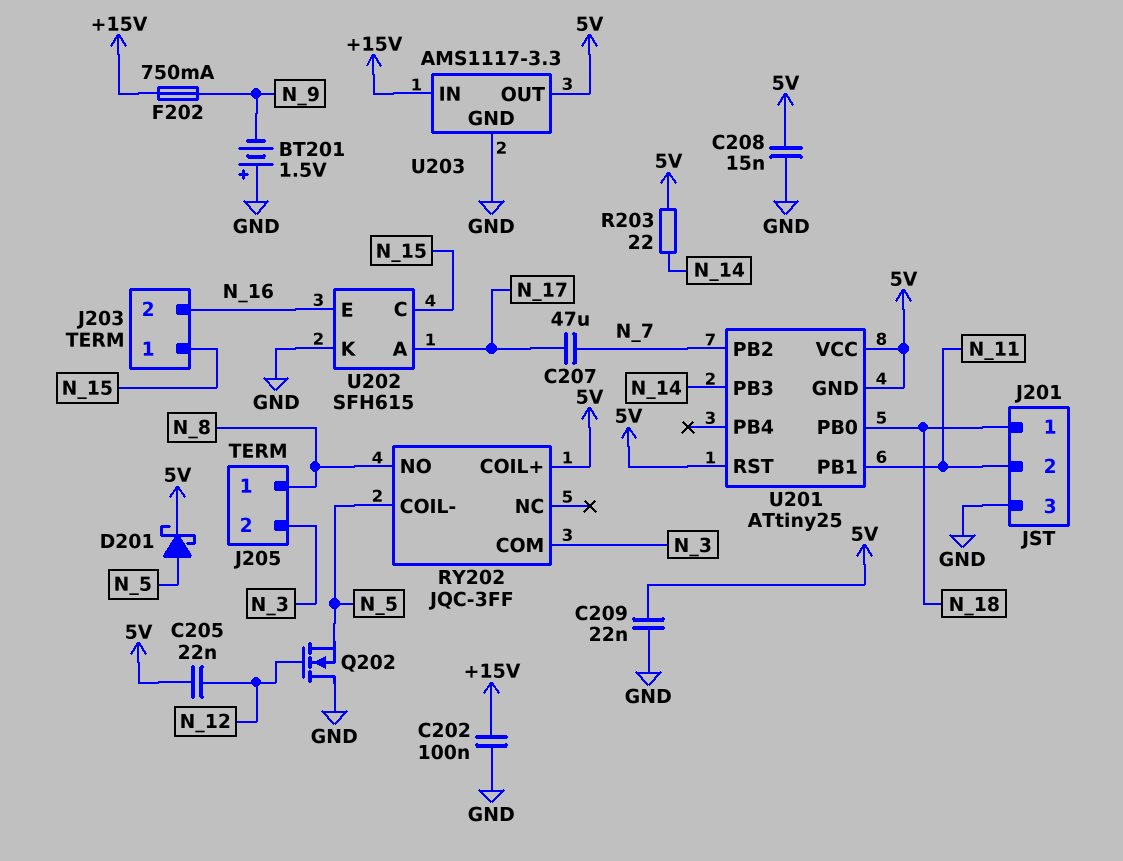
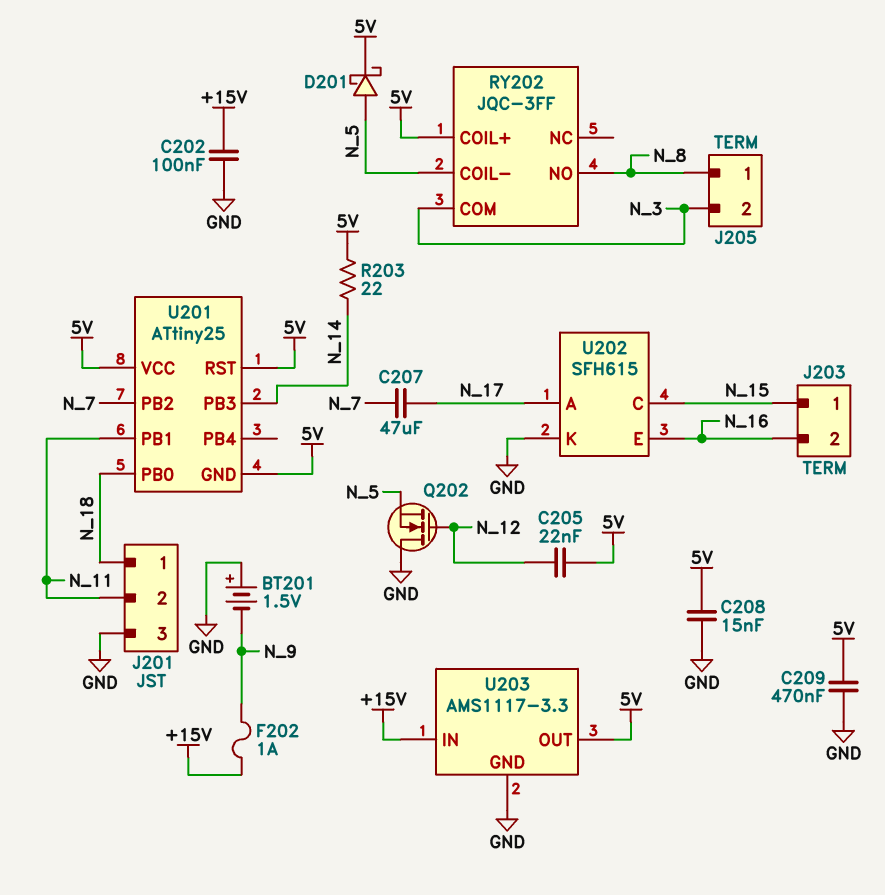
C209: 22nF (5V, GND) -> 470nF (5V, GND)
F202: 750mA (+15V, N_9) -> 1A (+15V, N_9)

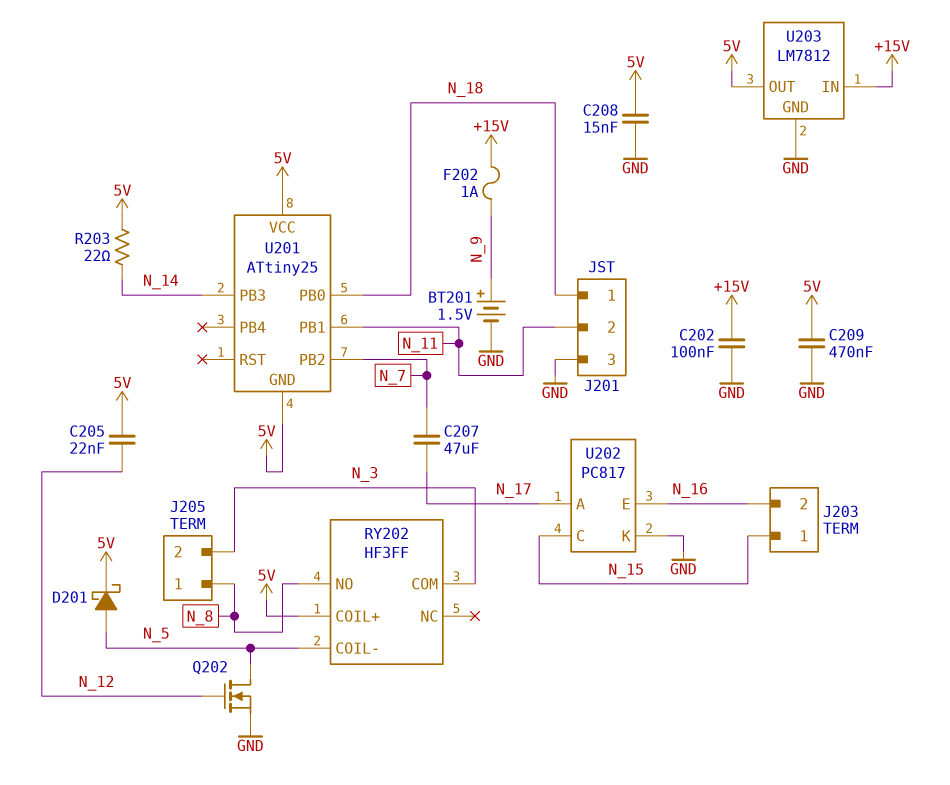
BT201: 1.5V (plus GND, minus N_9) -> 1.5V (plus N_9, minus GND)
Q202: NMOS (G N_12, D GND, S N_5) -> NMOS (G N_12, D N_5, S GND)
RY202: JQC-3FF -> HF3FF
U201 pin RST: 5V -> none
U202: SFH615 -> PC817
U203: AMS1117-3.3 -> LM7812

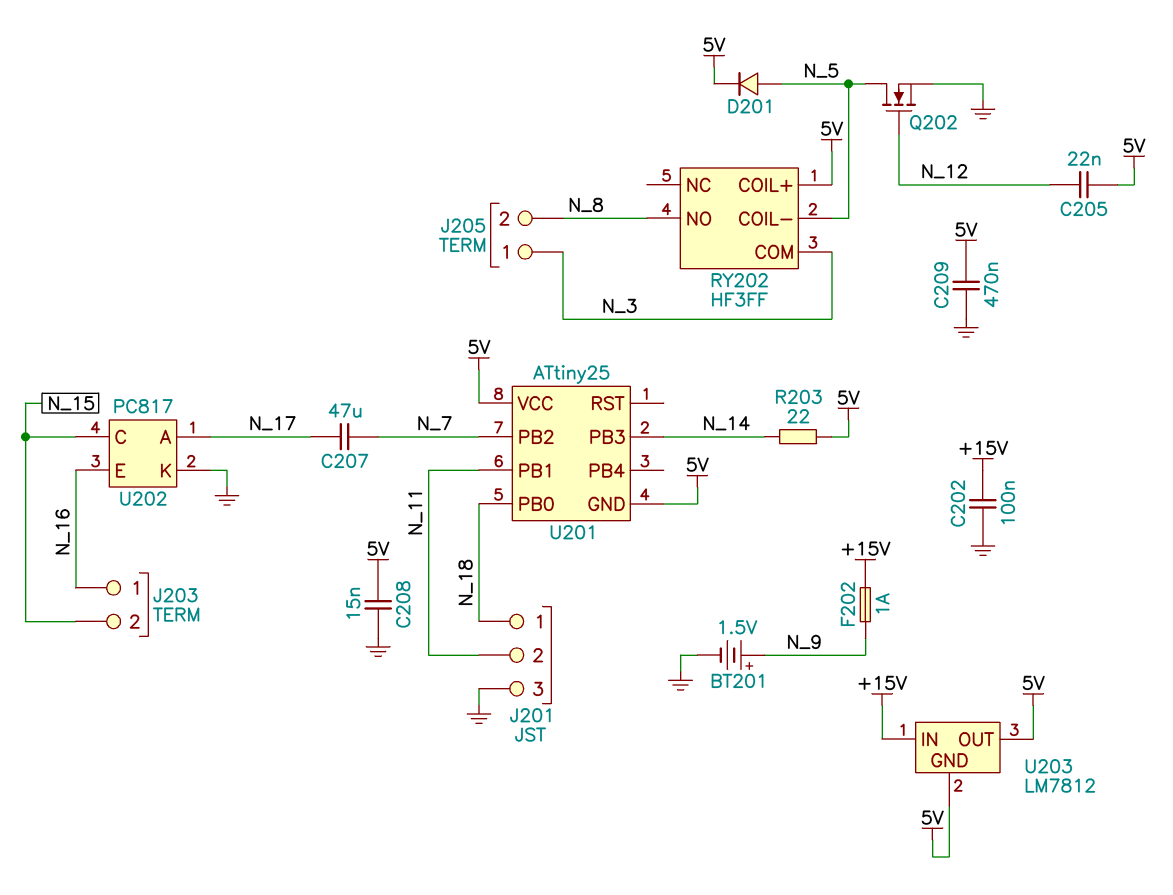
D201: schottky (A N_5, K 5V) -> diode (A N_5, K 5V)
J203 pin 1: N_15 -> N_16
J203 pin 2: N_16 -> N_15
J205 pin 1: N_8 -> N_3
J205 pin 2: N_3 -> N_8
U203 pin GND: GND -> 5V

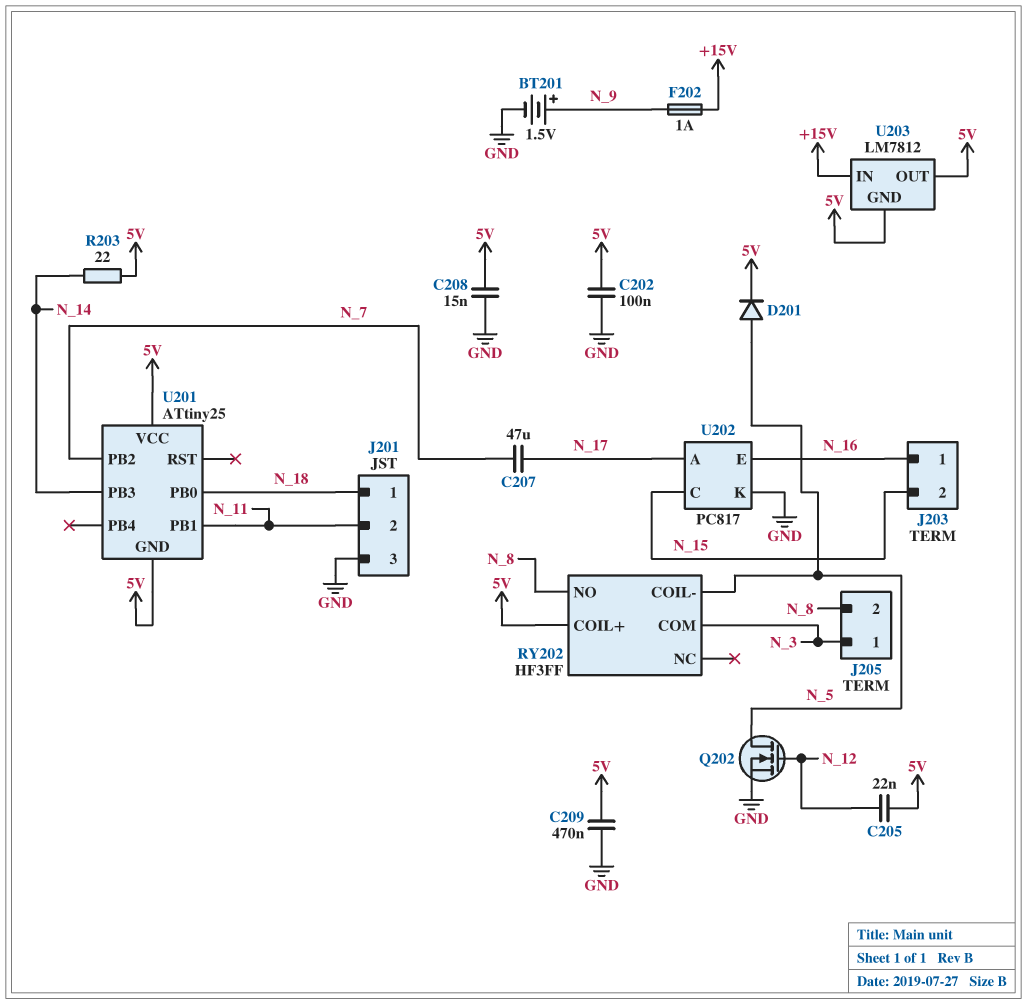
C202: 100nF (+15V, GND) -> 100nF (5V, GND)

